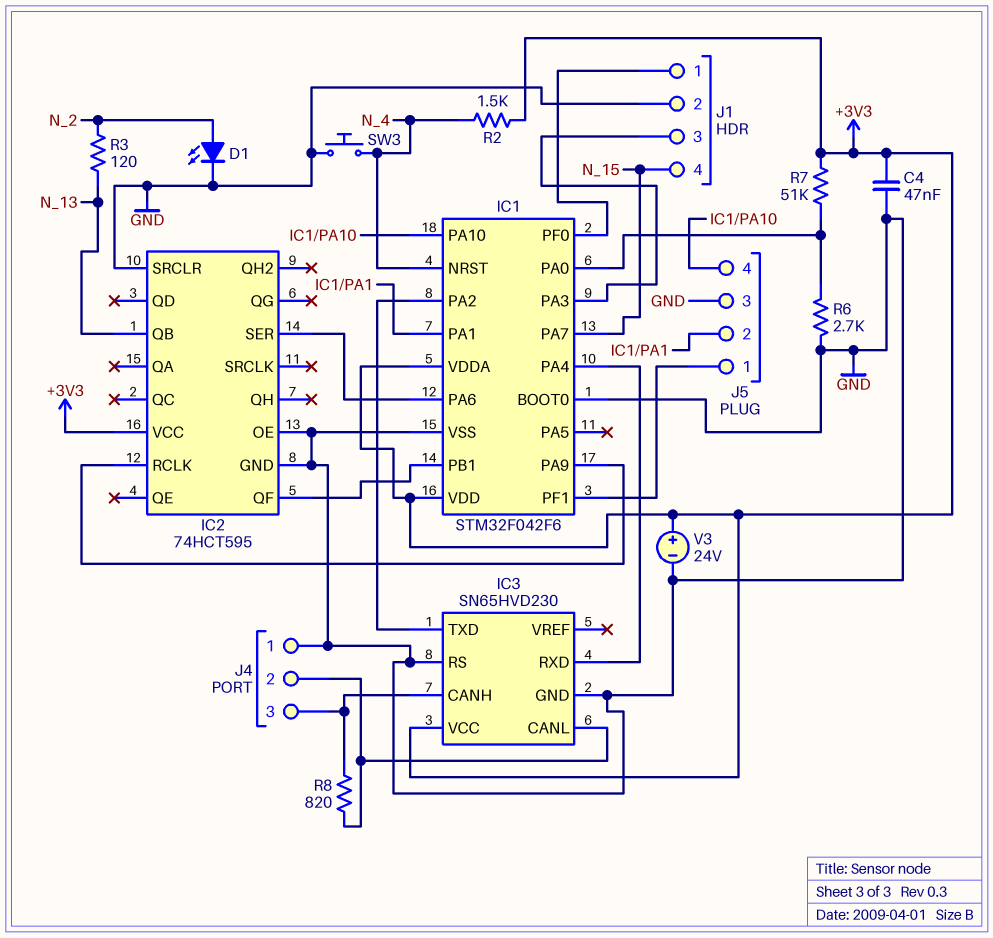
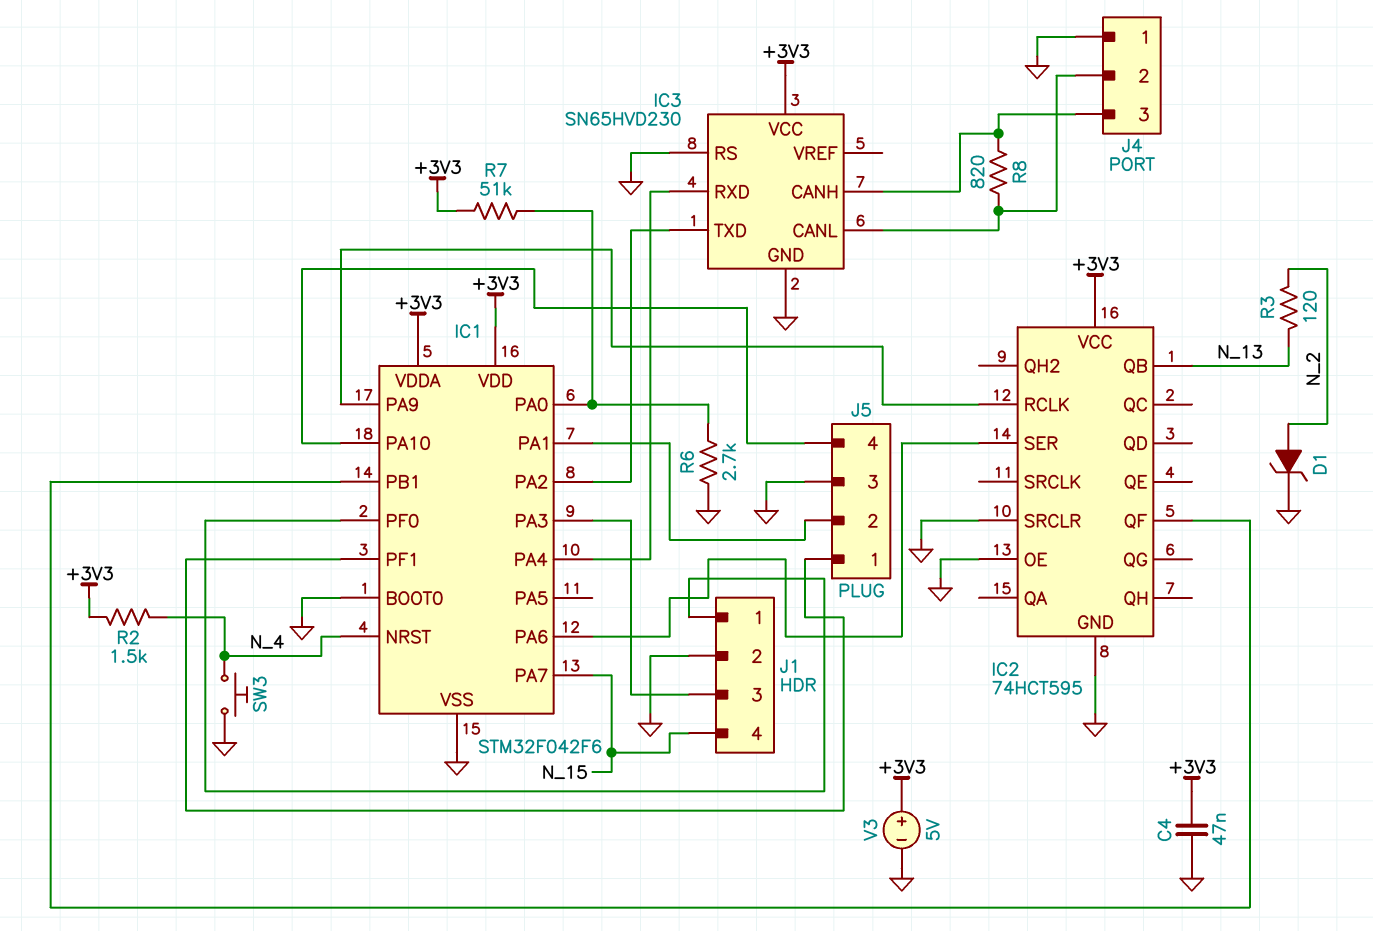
D1: LED (A N_2, K GND) -> zener (A N_2, K GND)
V3: 24V (plus +3V3, minus GND) -> 5V (plus +3V3, minus GND)

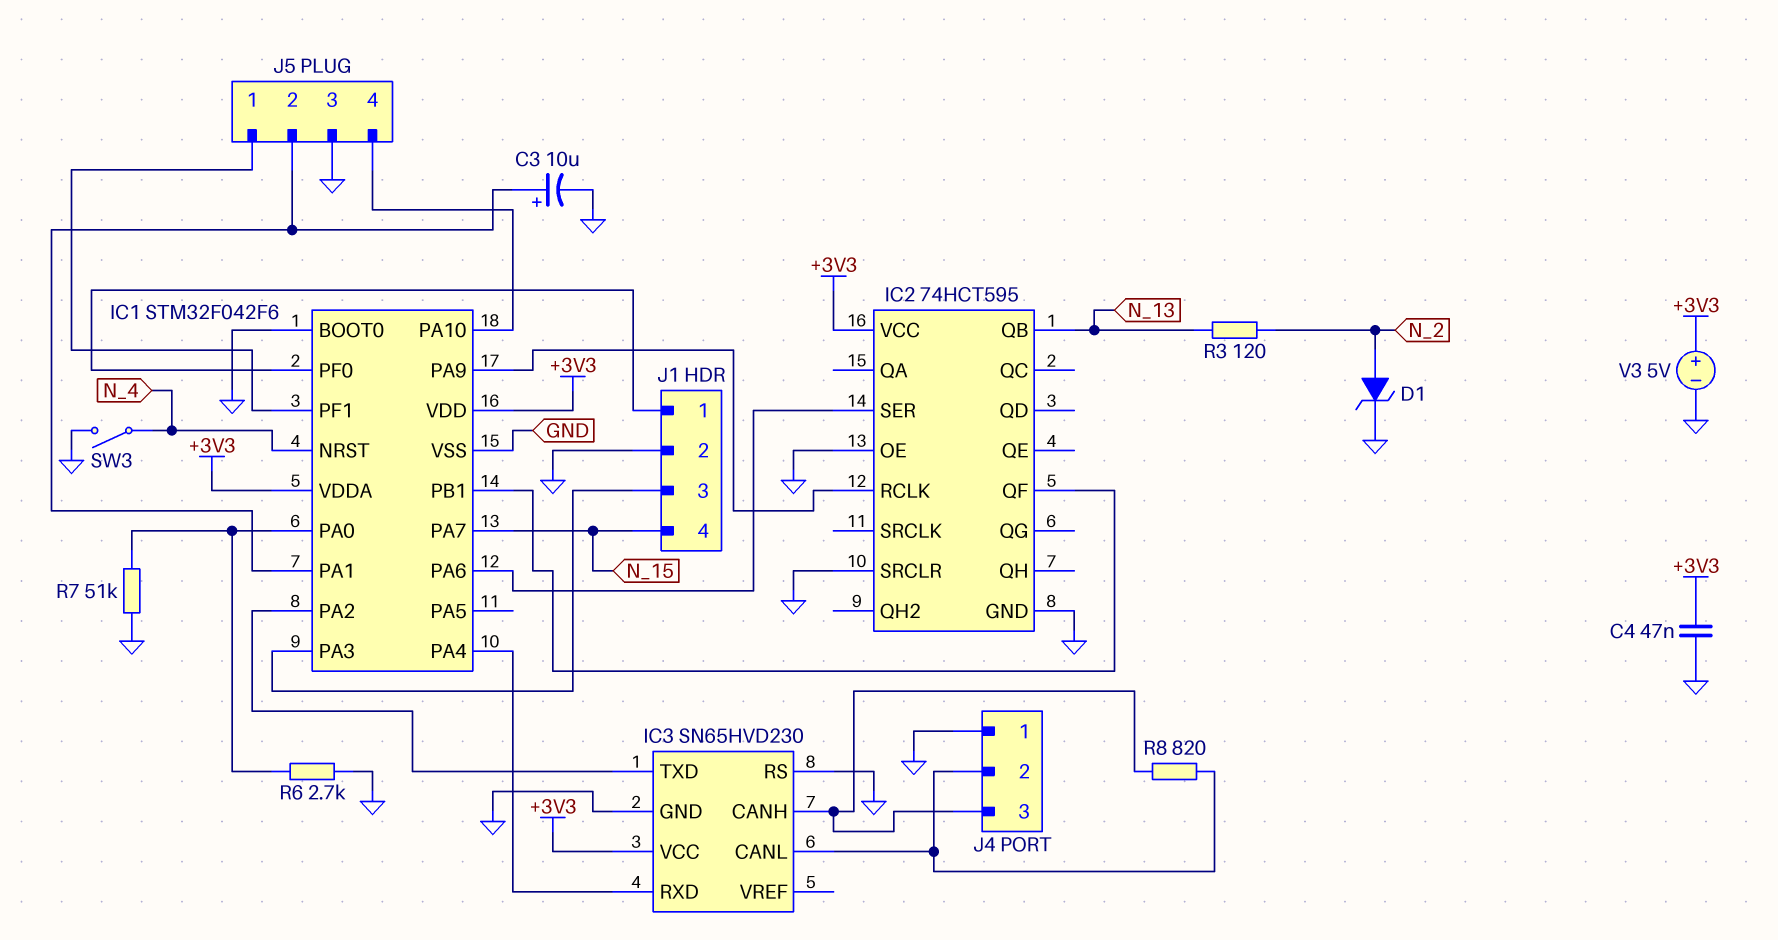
C3: none -> 10uF (plus IC1/PA1, minus GND)
R2: 1.5k (+3V3, N_4) -> none
R7: 51k (+3V3, IC1/PA0) -> 51k (GND, IC1/PA0)
SW3: button (GND, N_4) -> switch (GND, N_4)

